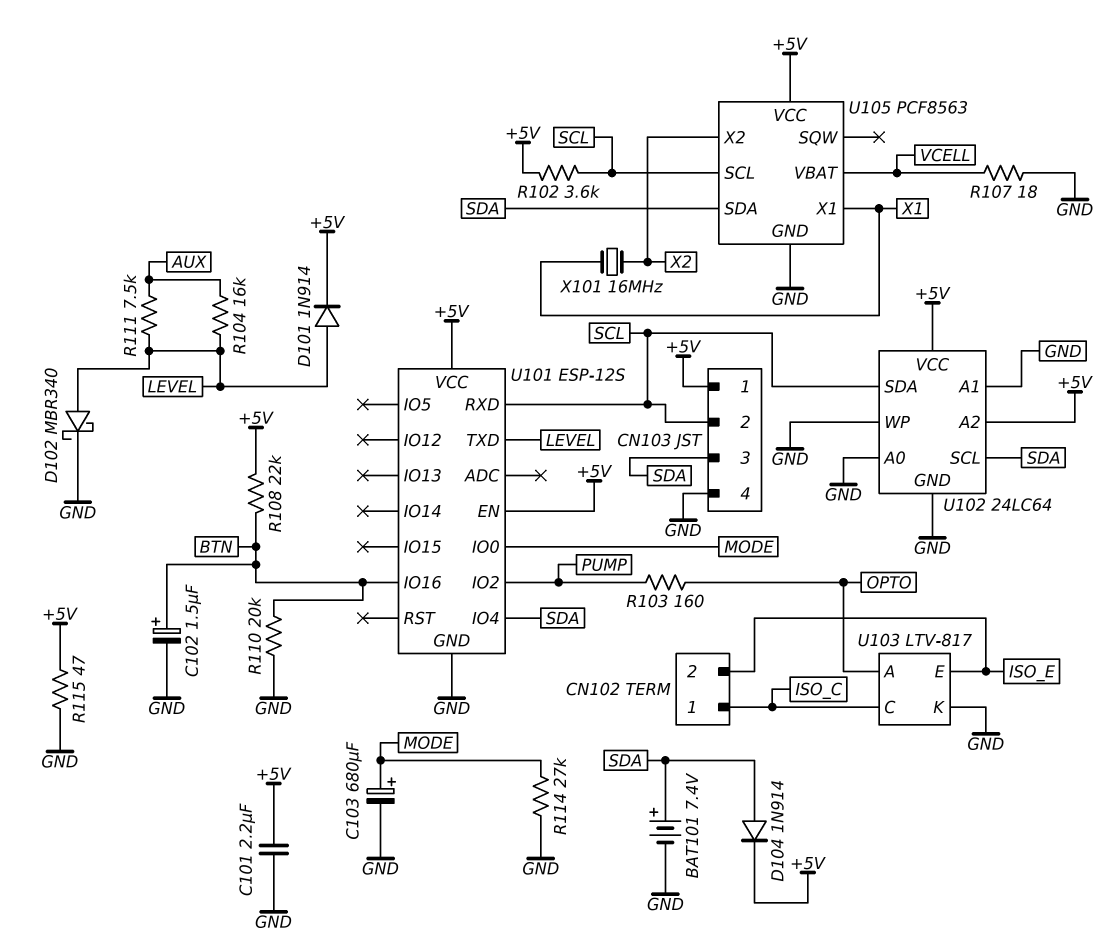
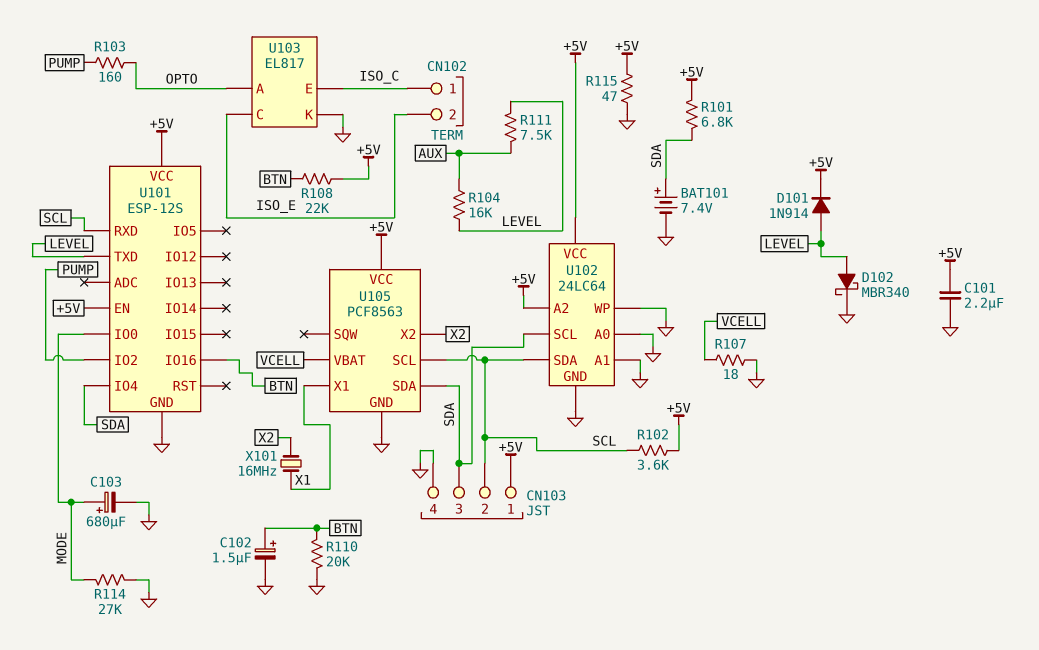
D104: diode 1N914 (A SDA, K +5V) -> none
R101: none -> 6.8k (+5V, SDA)
U103: LTV-817 -> EL817
U103 pin C: ISO_C -> ISO_E
U103 pin E: ISO_E -> ISO_C

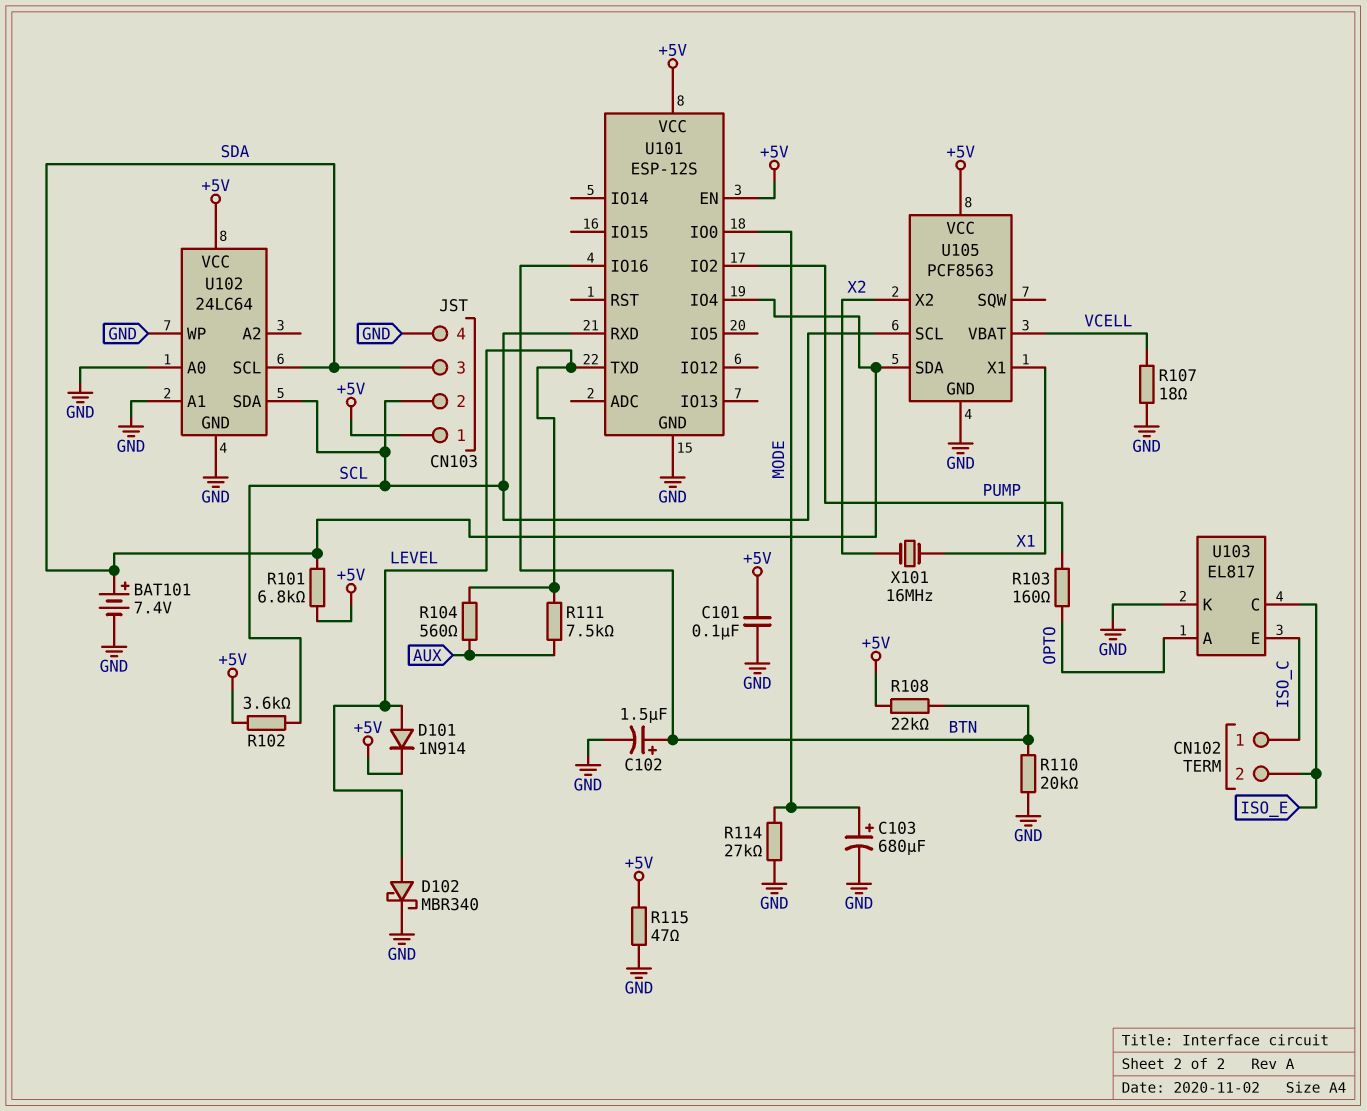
C101: 2.2uF (+5V, GND) -> 100nF (+5V, GND)
R104: 16k (AUX, LEVEL) -> 560 (AUX, LEVEL)
U102 pin A2: +5V -> none

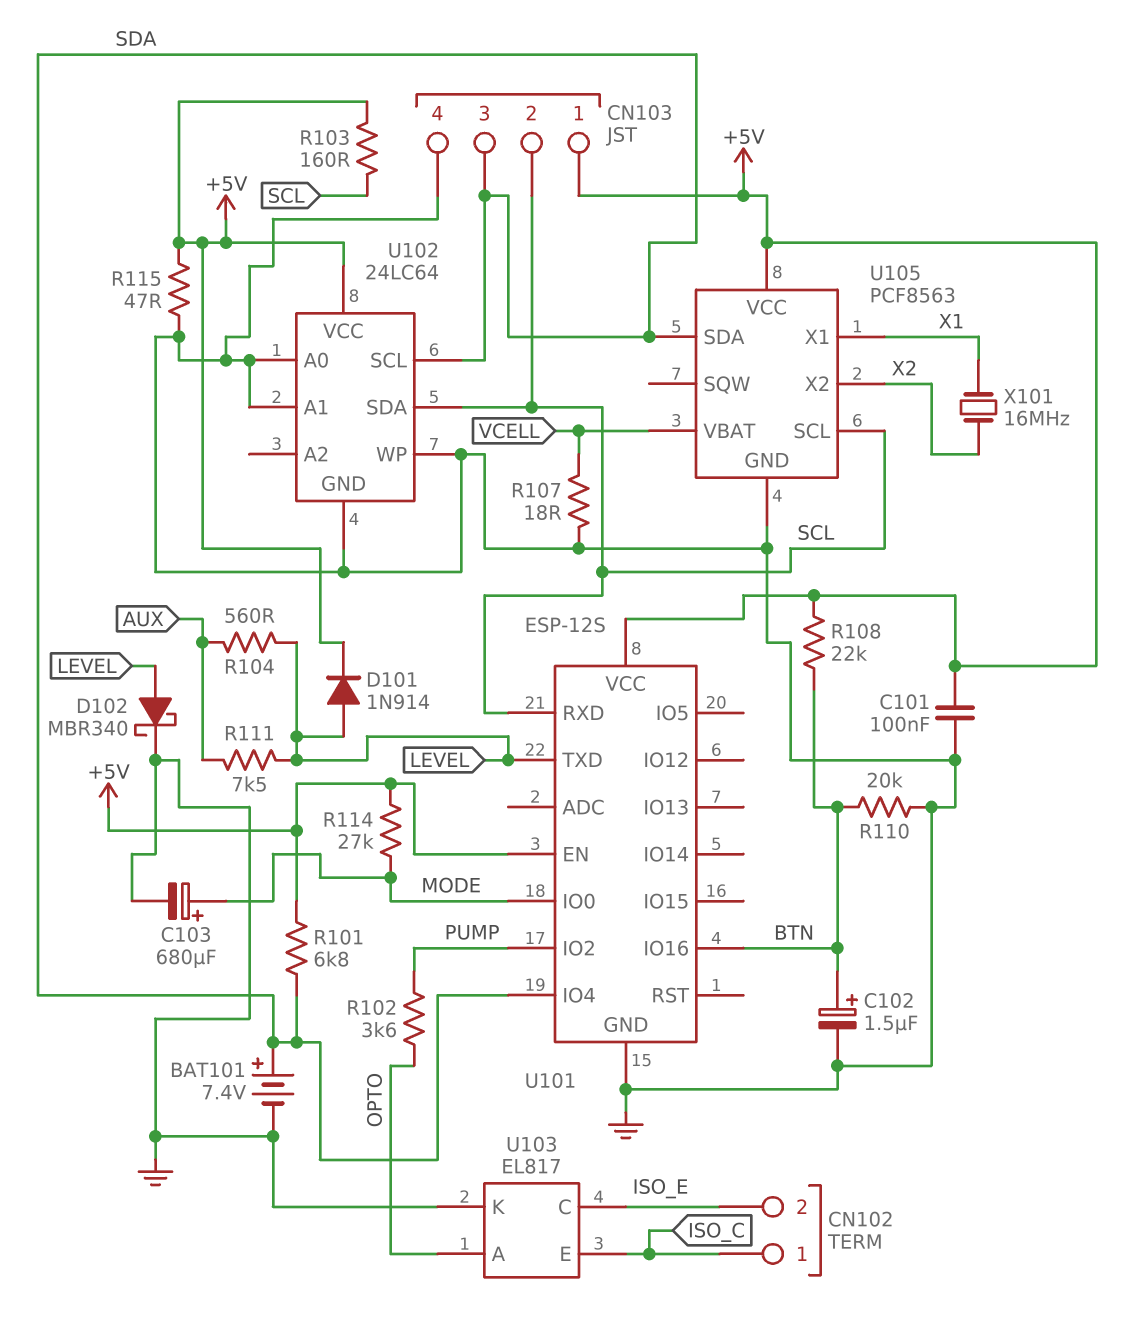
R102: 3.6k (+5V, SCL) -> 3.6k (OPTO, PUMP)
R103: 160 (OPTO, PUMP) -> 160 (+5V, SCL)
R114: 27k (GND, MODE) -> 27k (+5V, MODE)

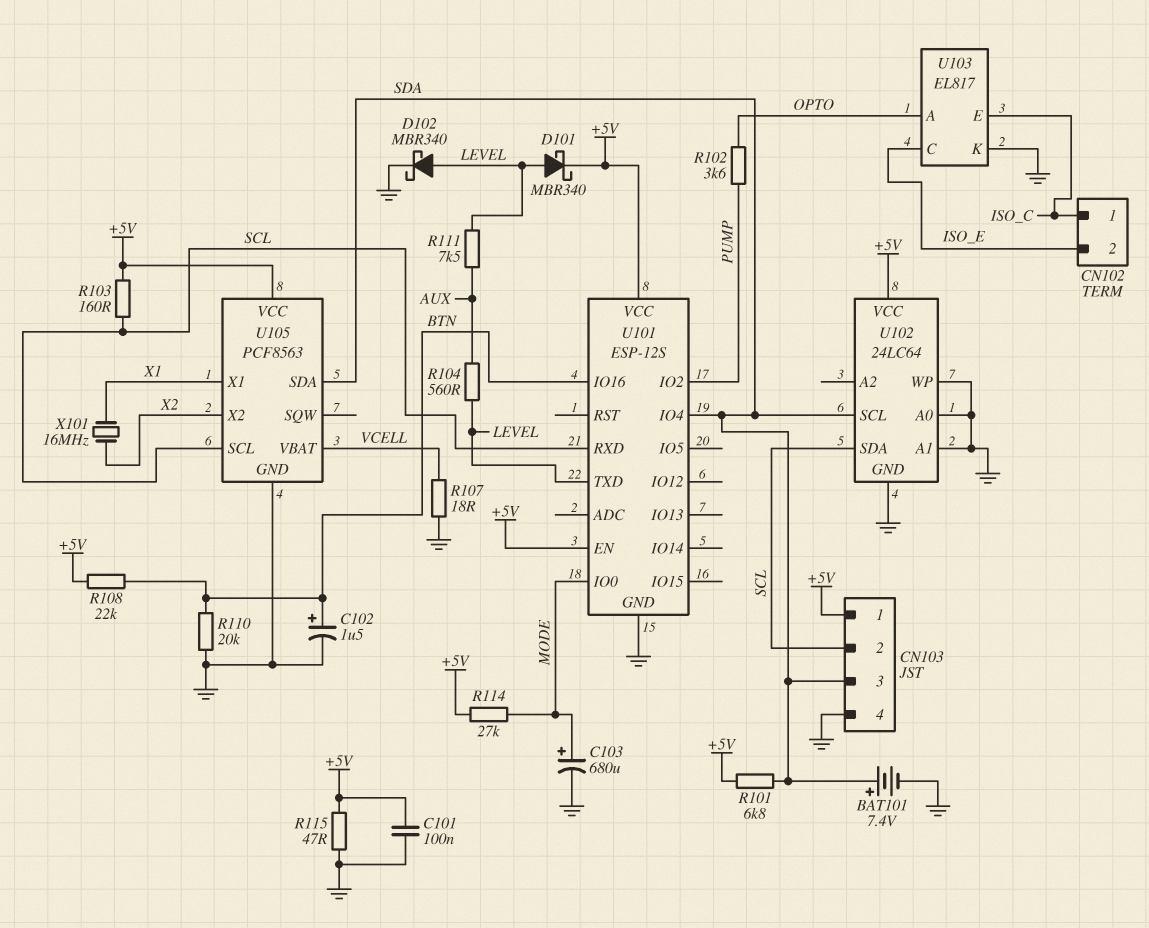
D101: diode 1N914 (A LEVEL, K +5V) -> schottky MBR340 (A LEVEL, K +5V)

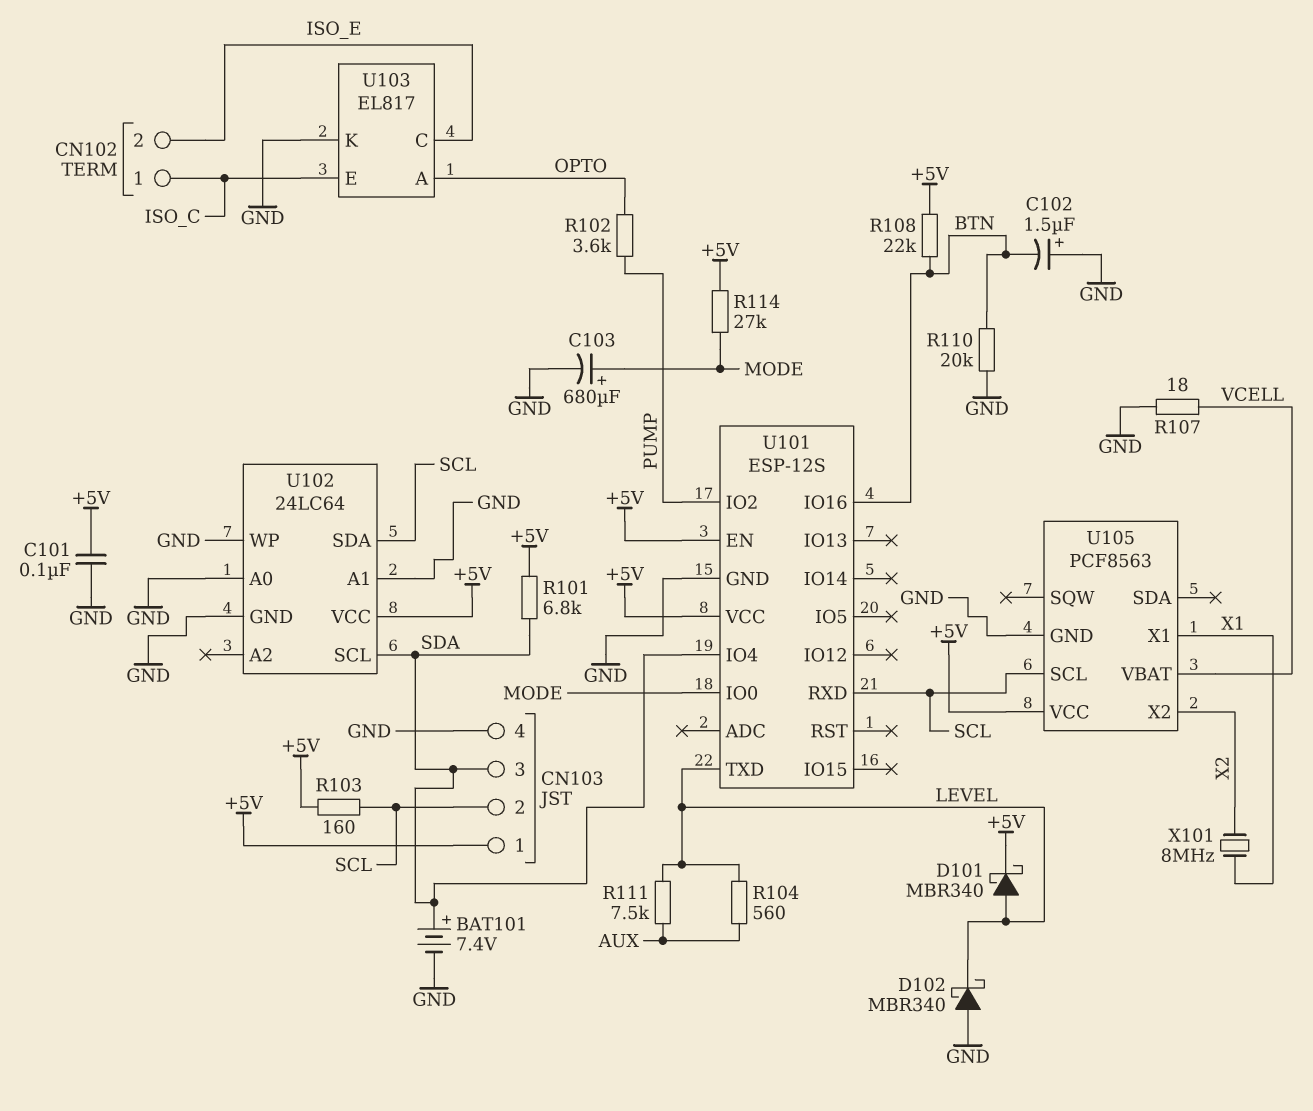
C102: 1.5uF (plus BTN, minus GND) -> 1.5uF (plus GND, minus BTN)
D102: schottky MBR340 (A LEVEL, K GND) -> schottky MBR340 (A GND, K LEVEL)
R115: 47 (+5V, GND) -> none
U105 pin SDA: SDA -> none
X101: 16MHz (X1, X2) -> 8MHz (X1, X2)

